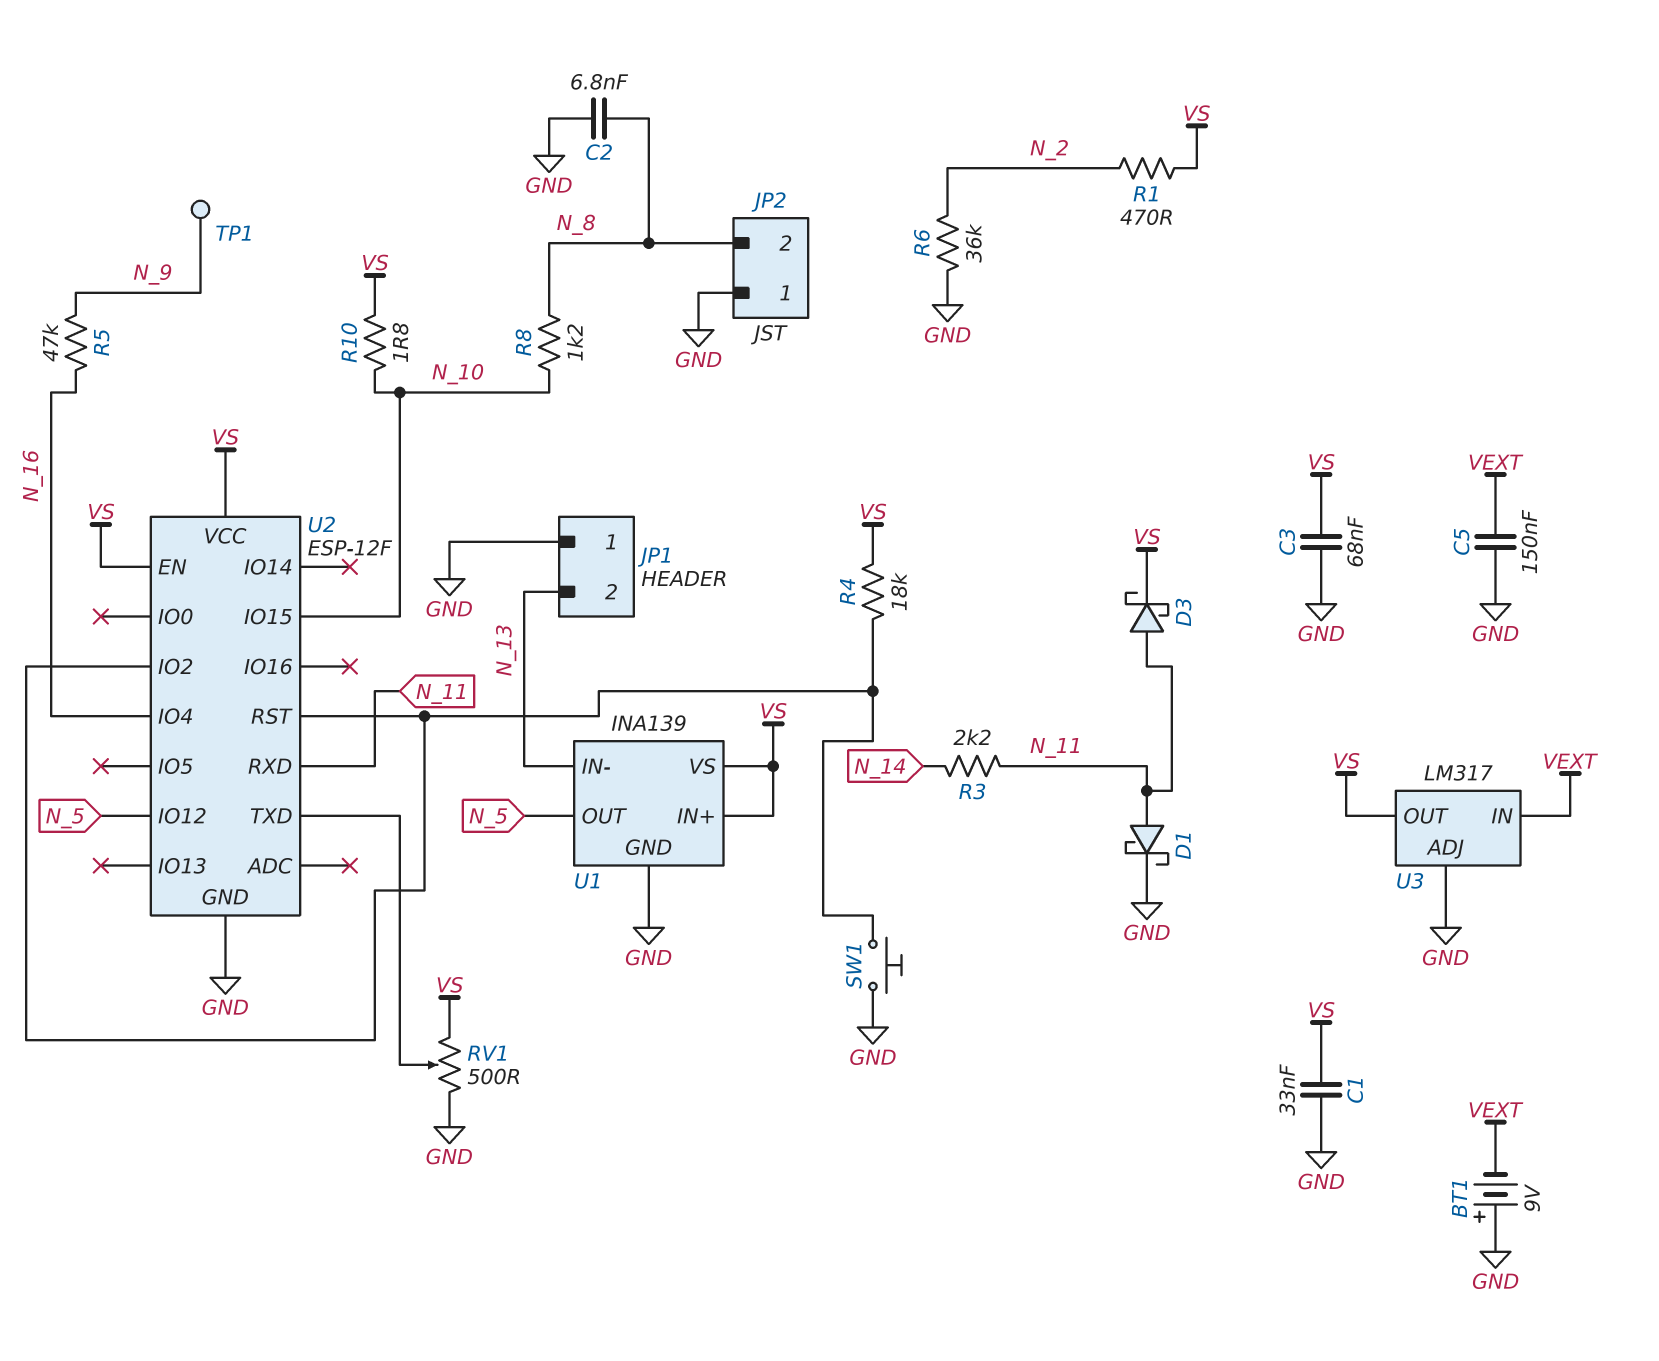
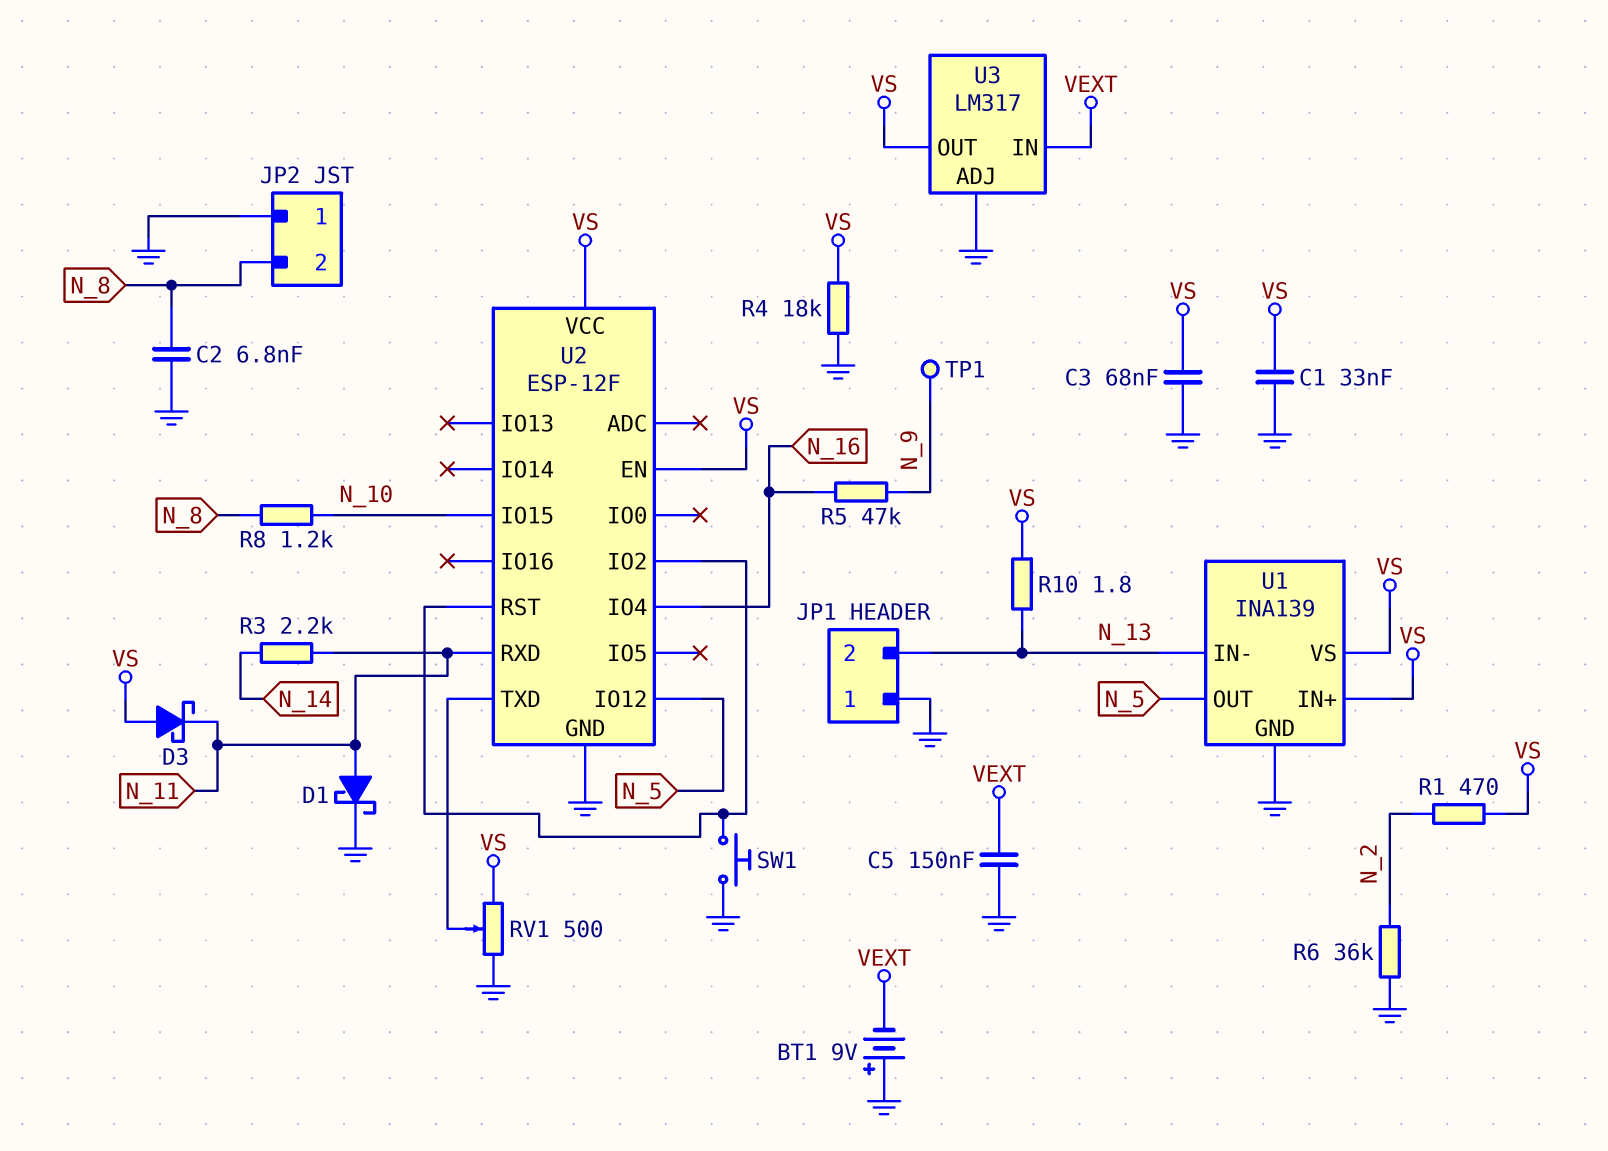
D3: schottky (A N_11, K VS) -> schottky (A VS, K N_11)
R4: 18k (U2/IO2, VS) -> 18k (GND, VS)
R10: 1.8 (N_10, VS) -> 1.8 (N_13, VS)

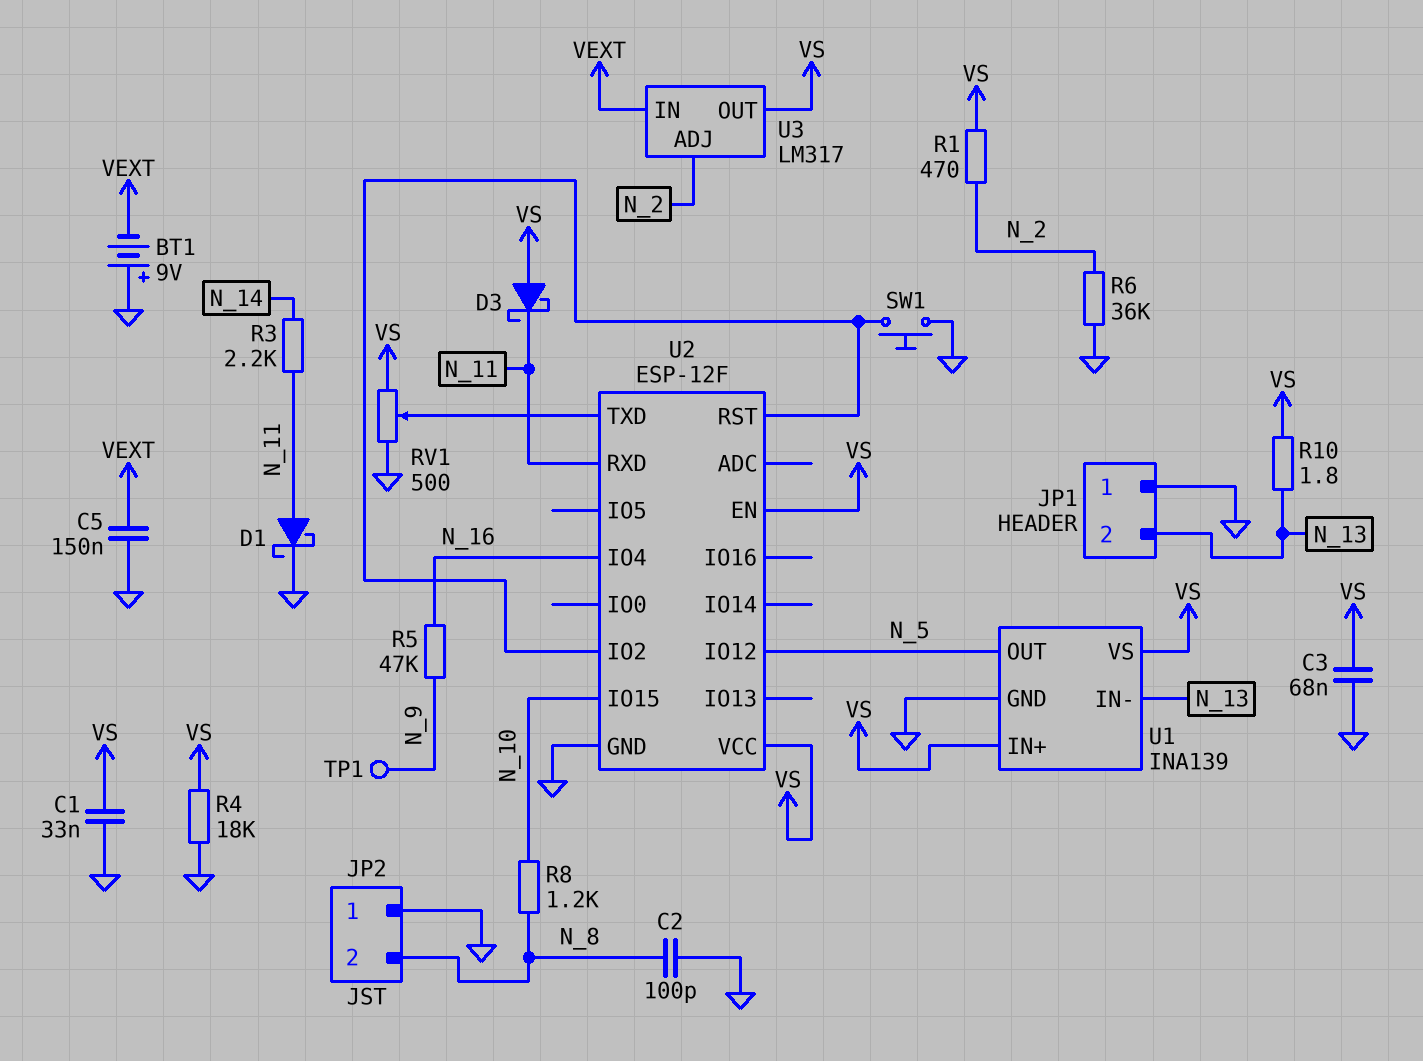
C2: 6.8nF (GND, N_8) -> 100pF (GND, N_8)
U3 pin ADJ: GND -> N_2

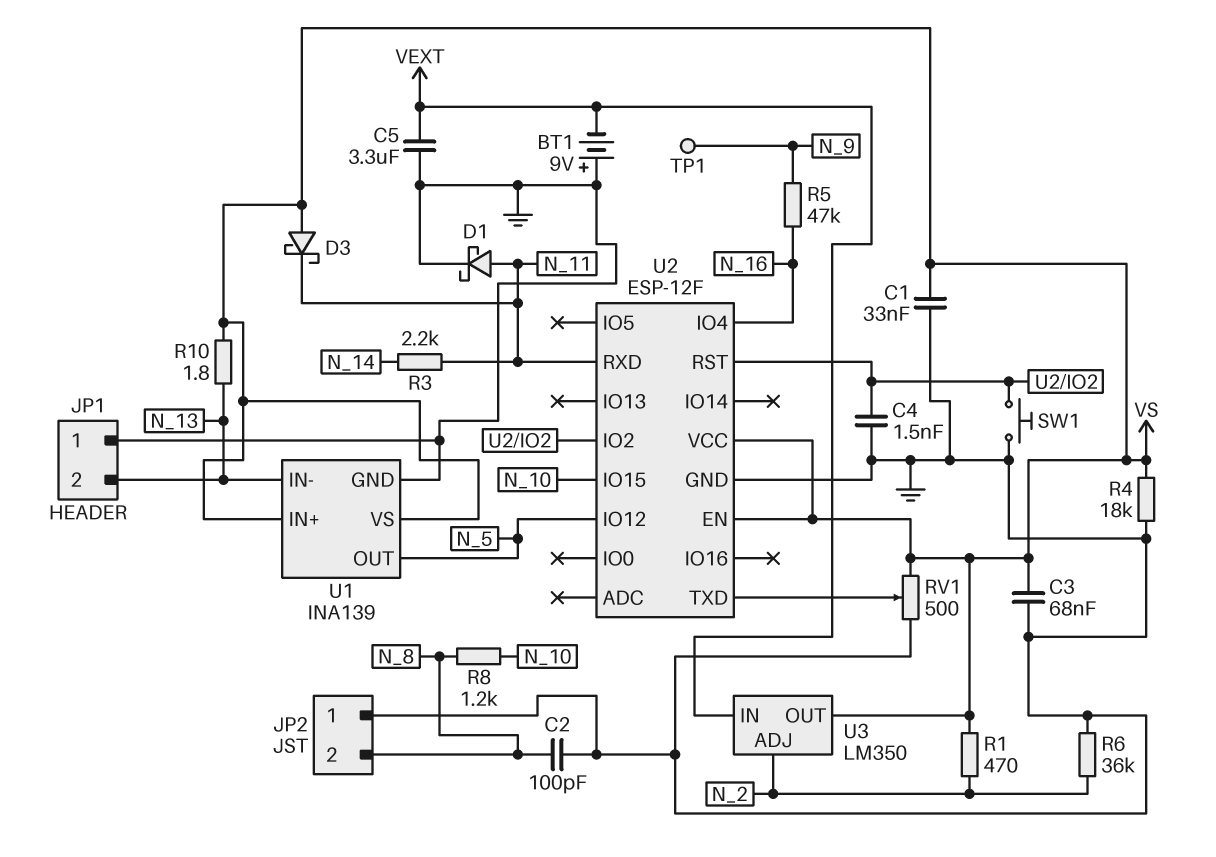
C4: none -> 1.5nF (GND, U2/IO2)
C5: 150nF (GND, VEXT) -> 3.3uF (GND, VEXT)
U3: LM317 -> LM350

